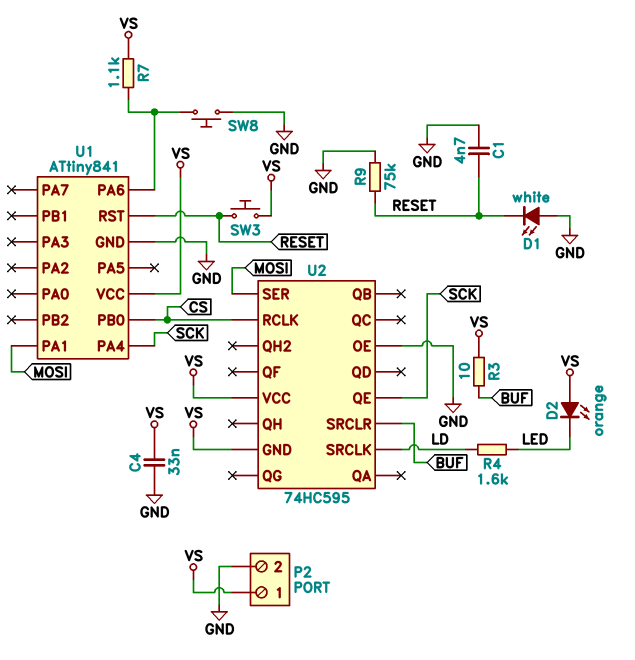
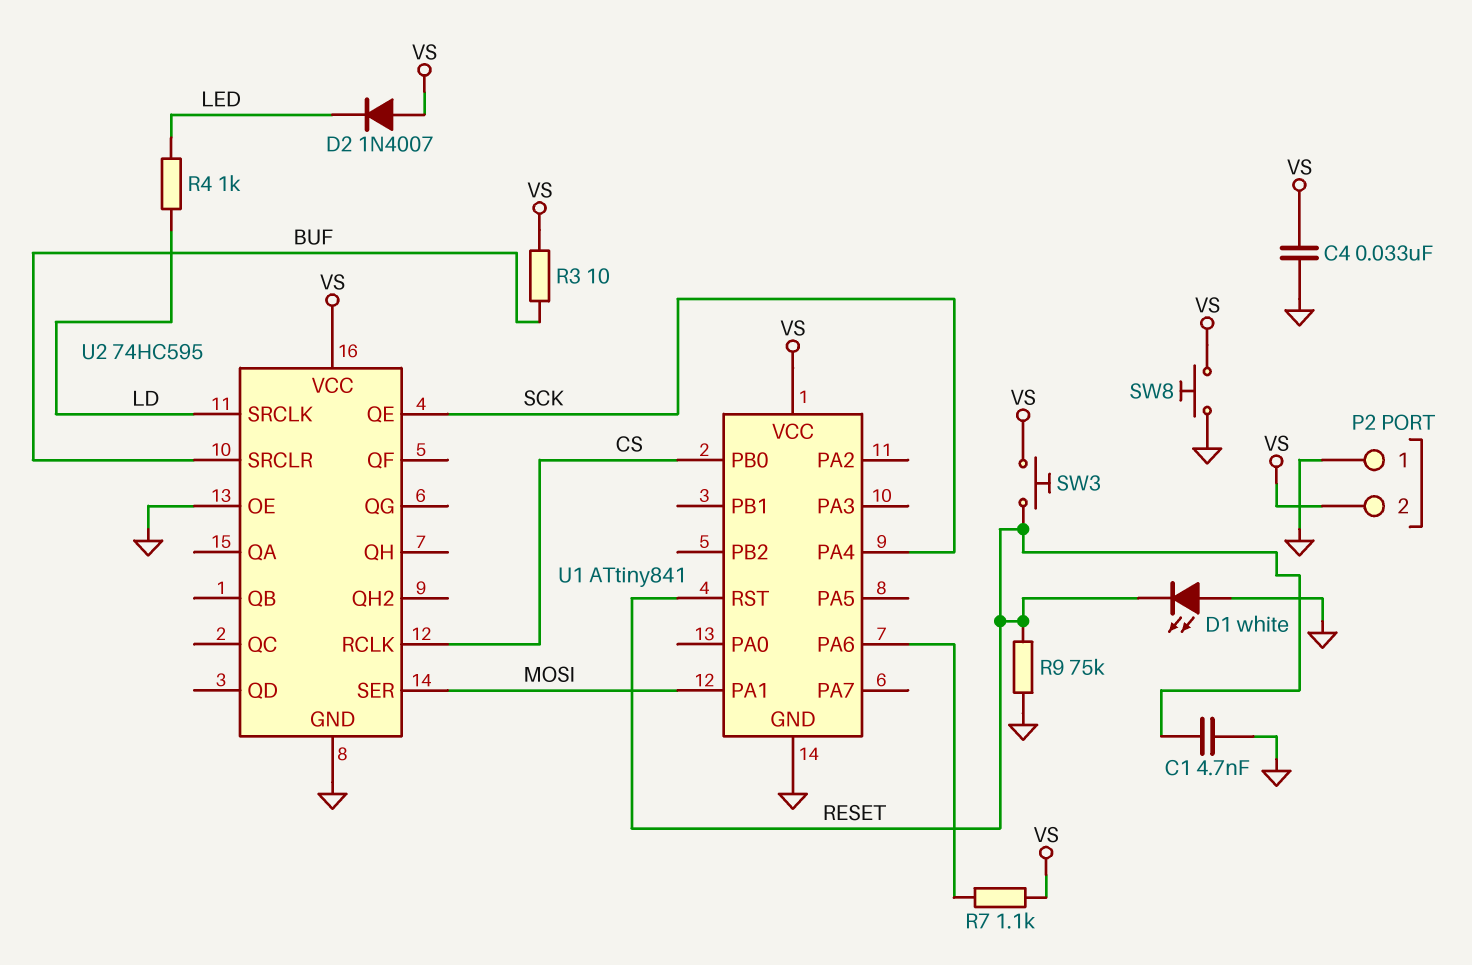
D2: LED orange (A VS, K LED) -> diode 1N4007 (A VS, K LED)
P2 pin 1: VS -> GND
P2 pin 2: GND -> VS
R4: 1.6k (LD, LED) -> 1k (LD, LED)
SW8: button (GND, U1/PA6) -> button (GND, VS)
U2 pin GND: VS -> GND

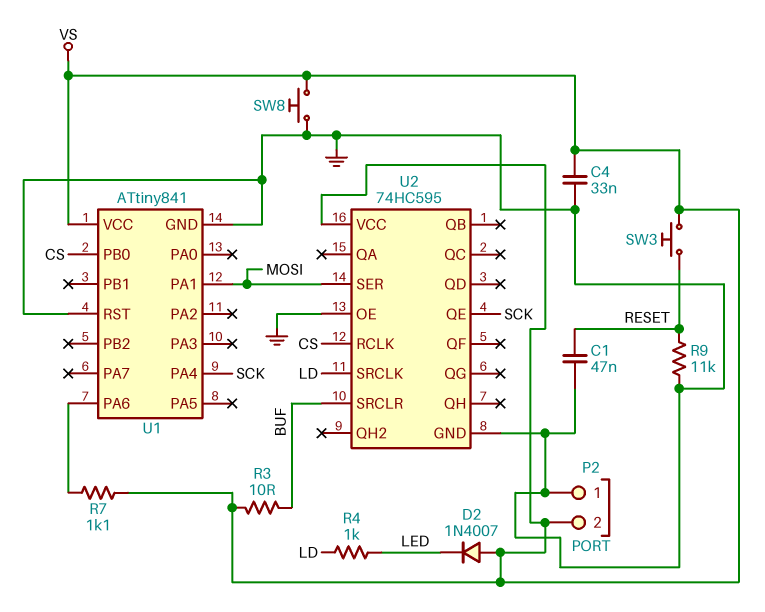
C1: 4.7nF (GND, RESET) -> 47nF (GND, RESET)
D1: LED white (A GND, K RESET) -> none
R9: 75k (GND, RESET) -> 11k (GND, RESET)
U1 pin RST: RESET -> GND

